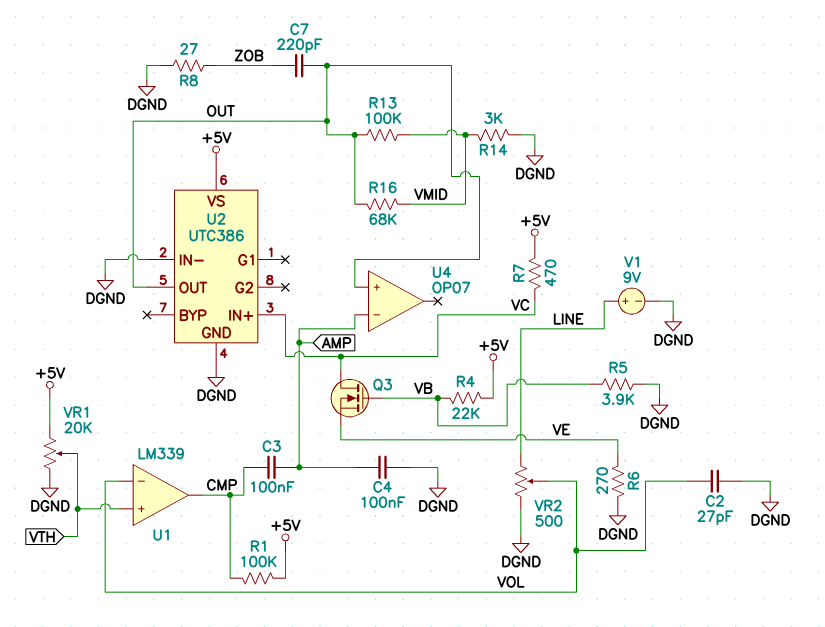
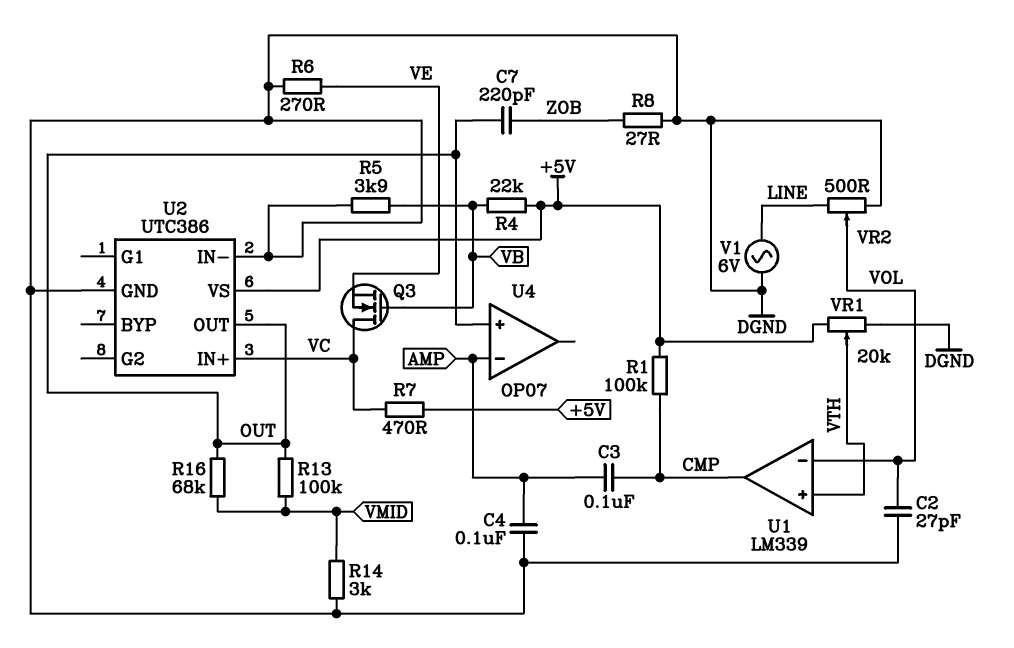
V1: 9V (plus LINE, minus DGND) -> AC 6V (DGND, LINE)

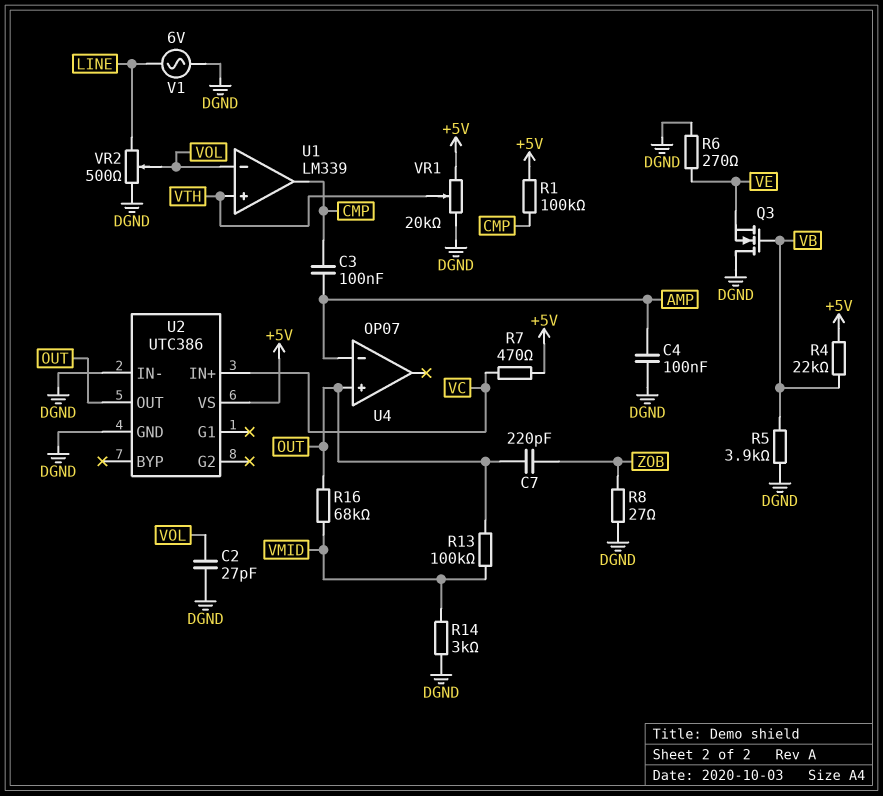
Q3: NMOS (G VB, D VC, S VE) -> NMOS (G VB, D DGND, S VE)

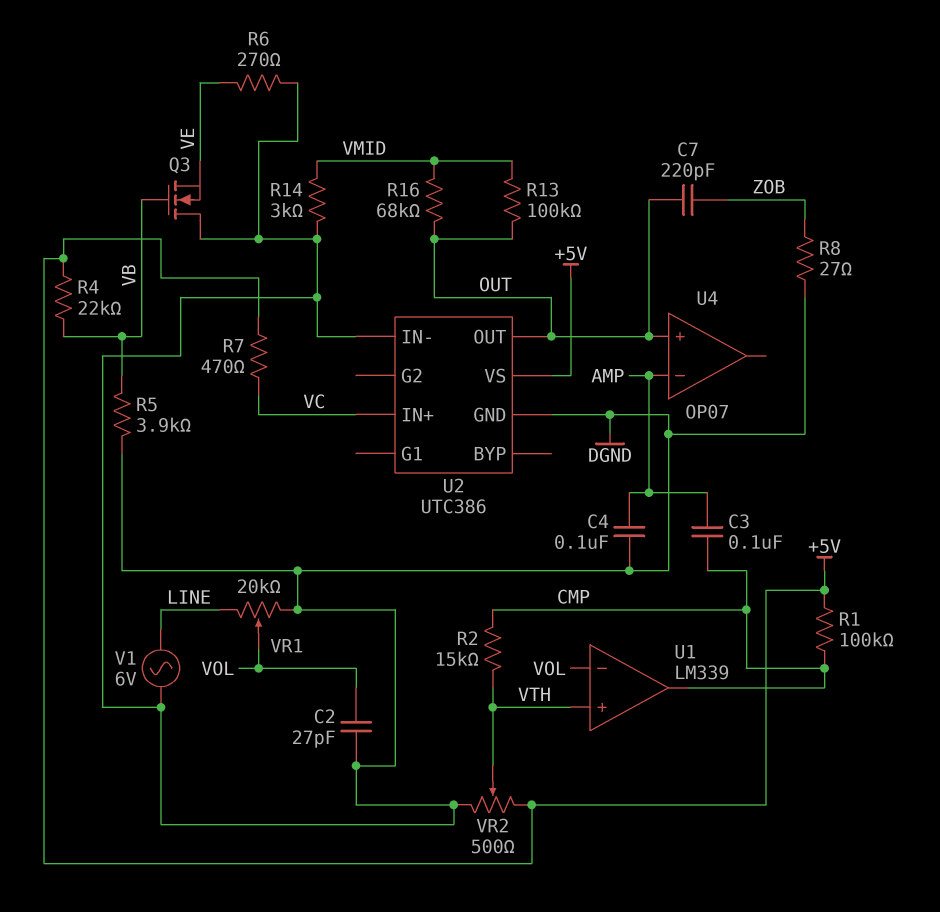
R2: none -> 15k (CMP, VTH)
VR1: 20k (+5V, DGND, wiper VTH) -> 20k (DGND, LINE, wiper VOL)
VR2: 500 (DGND, LINE, wiper VOL) -> 500 (+5V, DGND, wiper VTH)

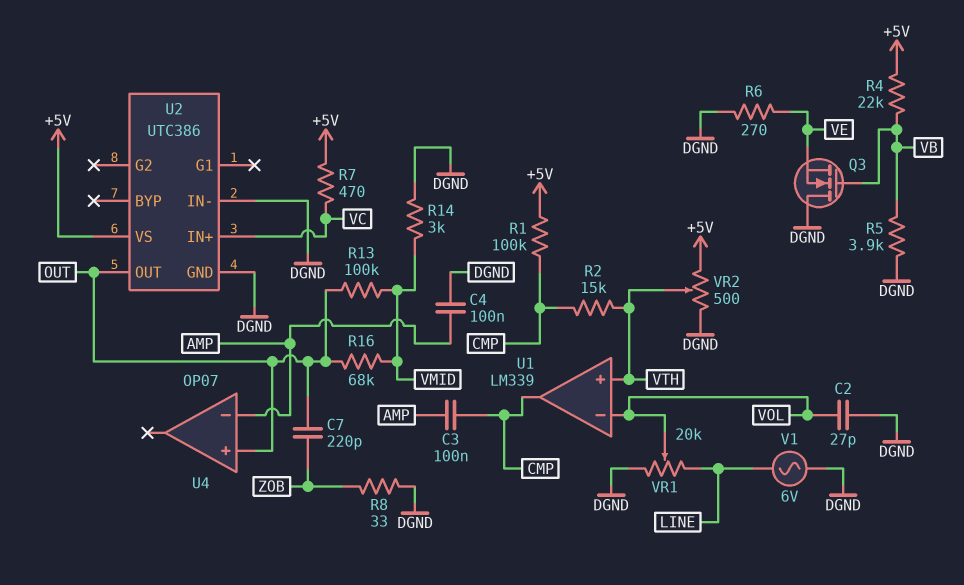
R8: 27 (DGND, ZOB) -> 33 (DGND, ZOB)

